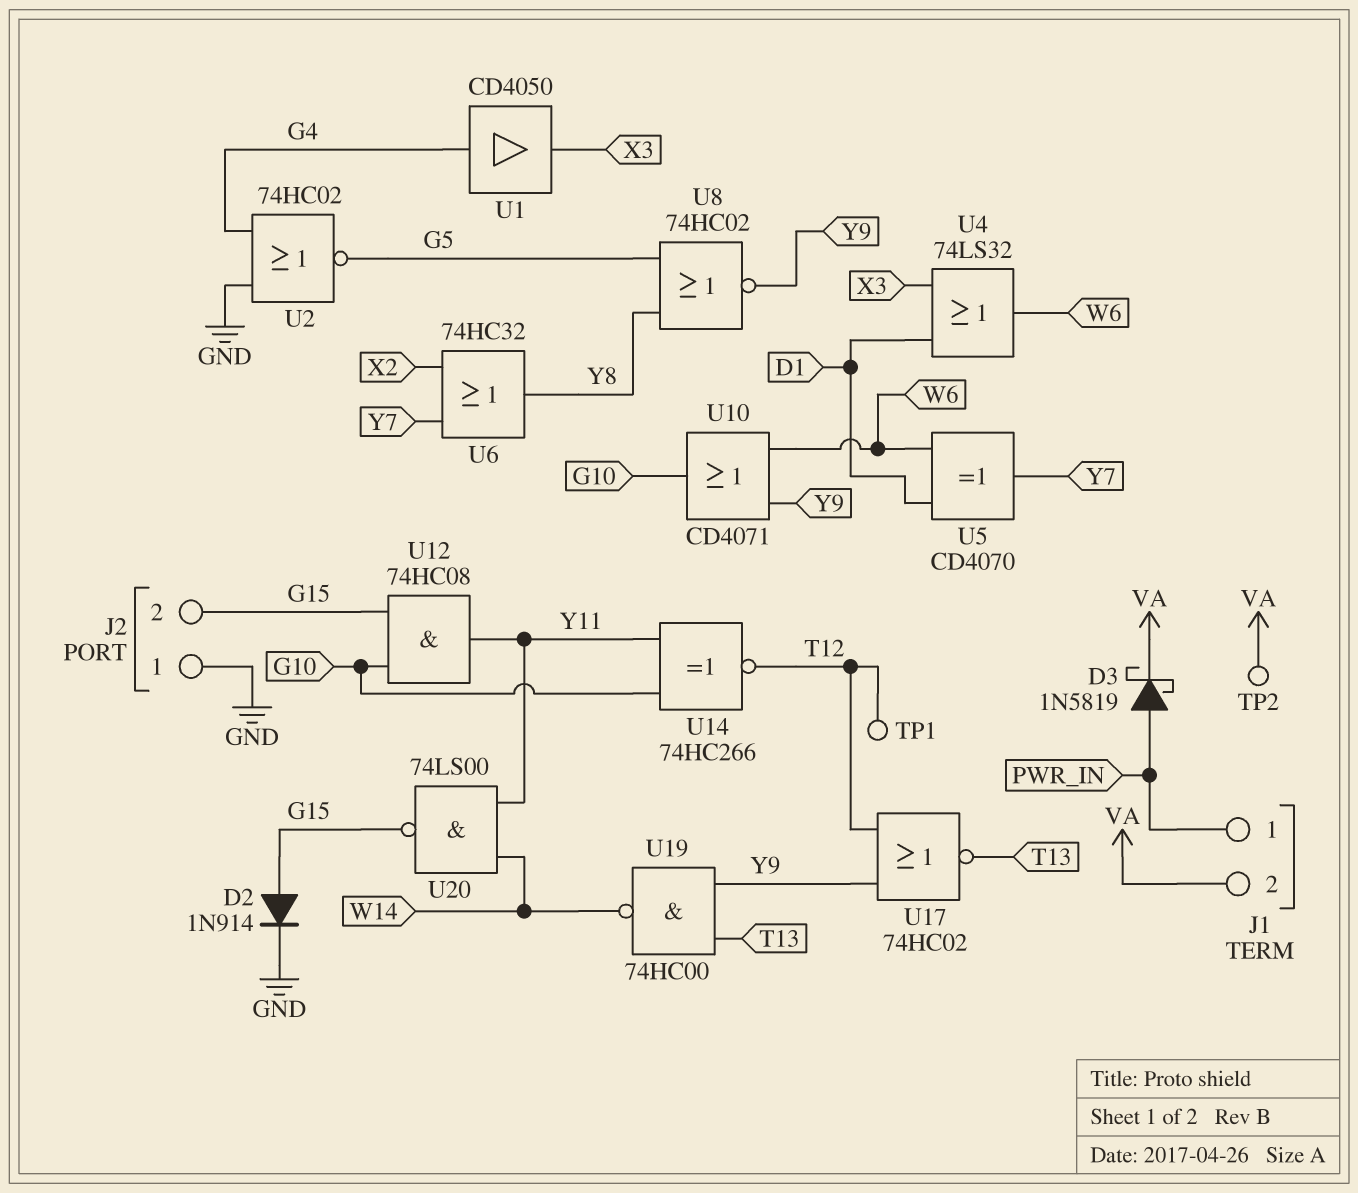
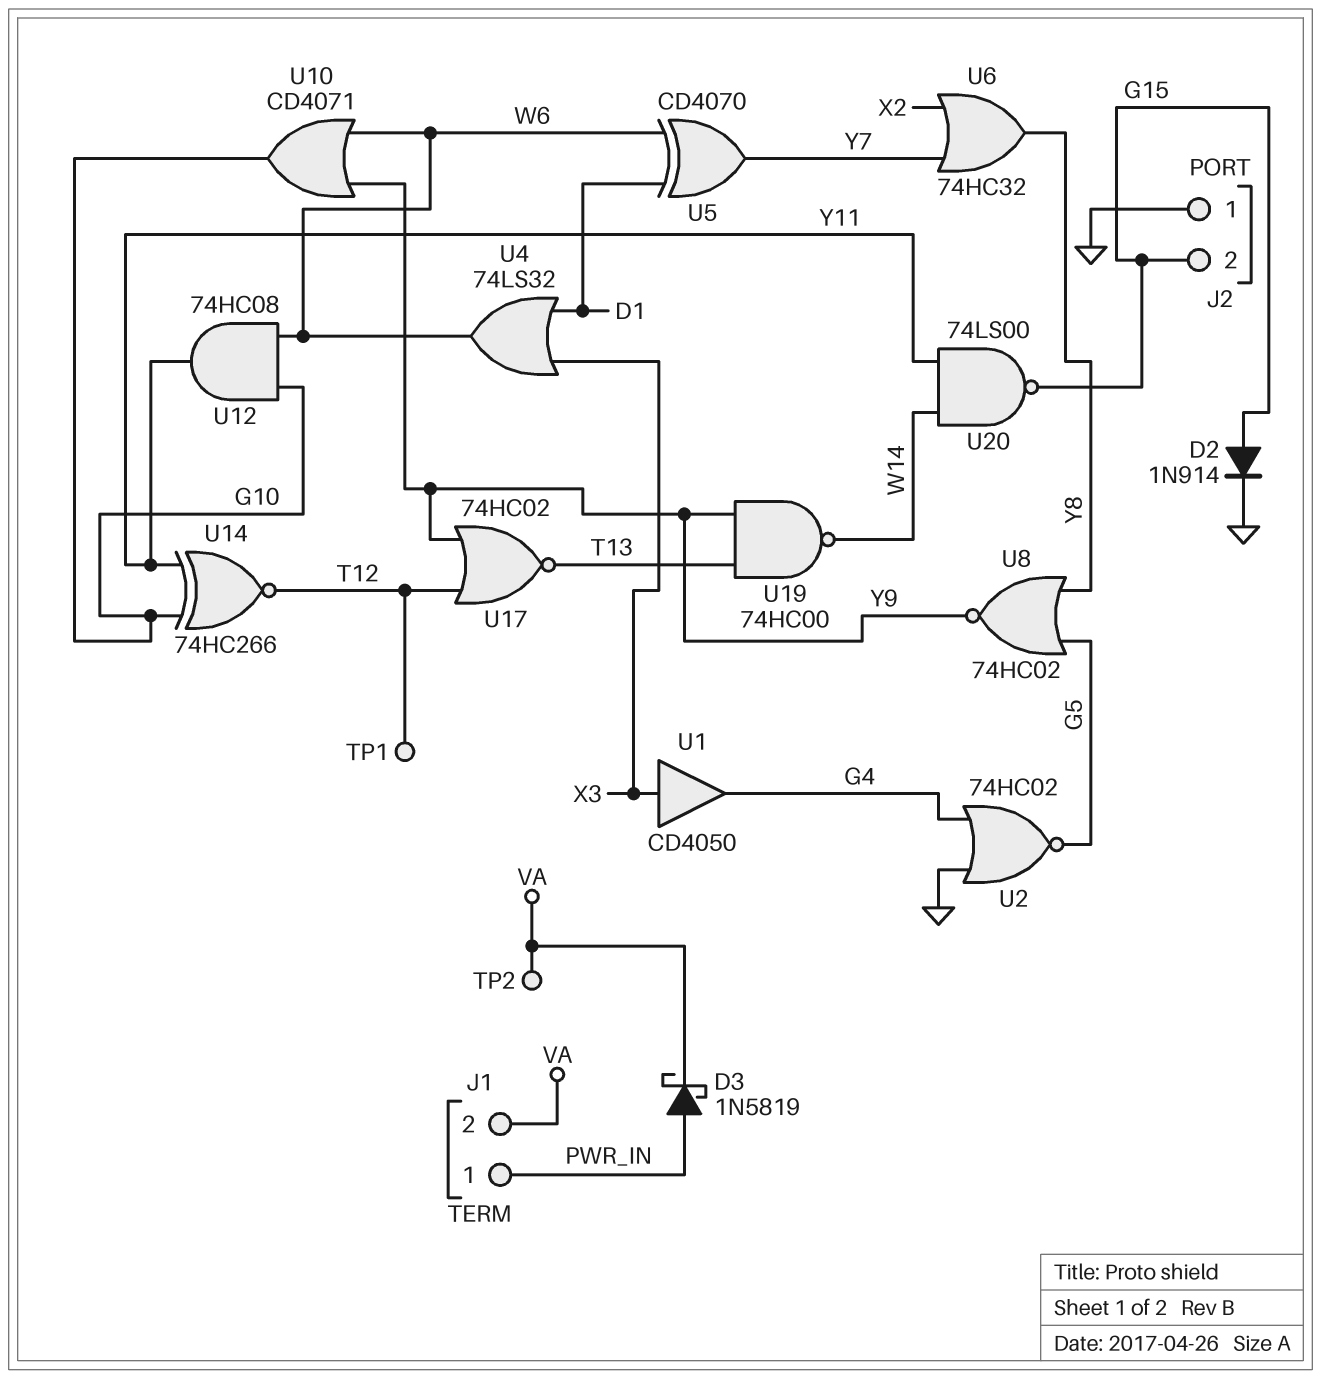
U1: buffer CD4050 (in G4, out X3) -> buffer CD4050 (in X3, out G4)
U12: AND 74HC08 (in G10, in G15, out Y11) -> AND 74HC08 (in G10, in W6, out Y11)

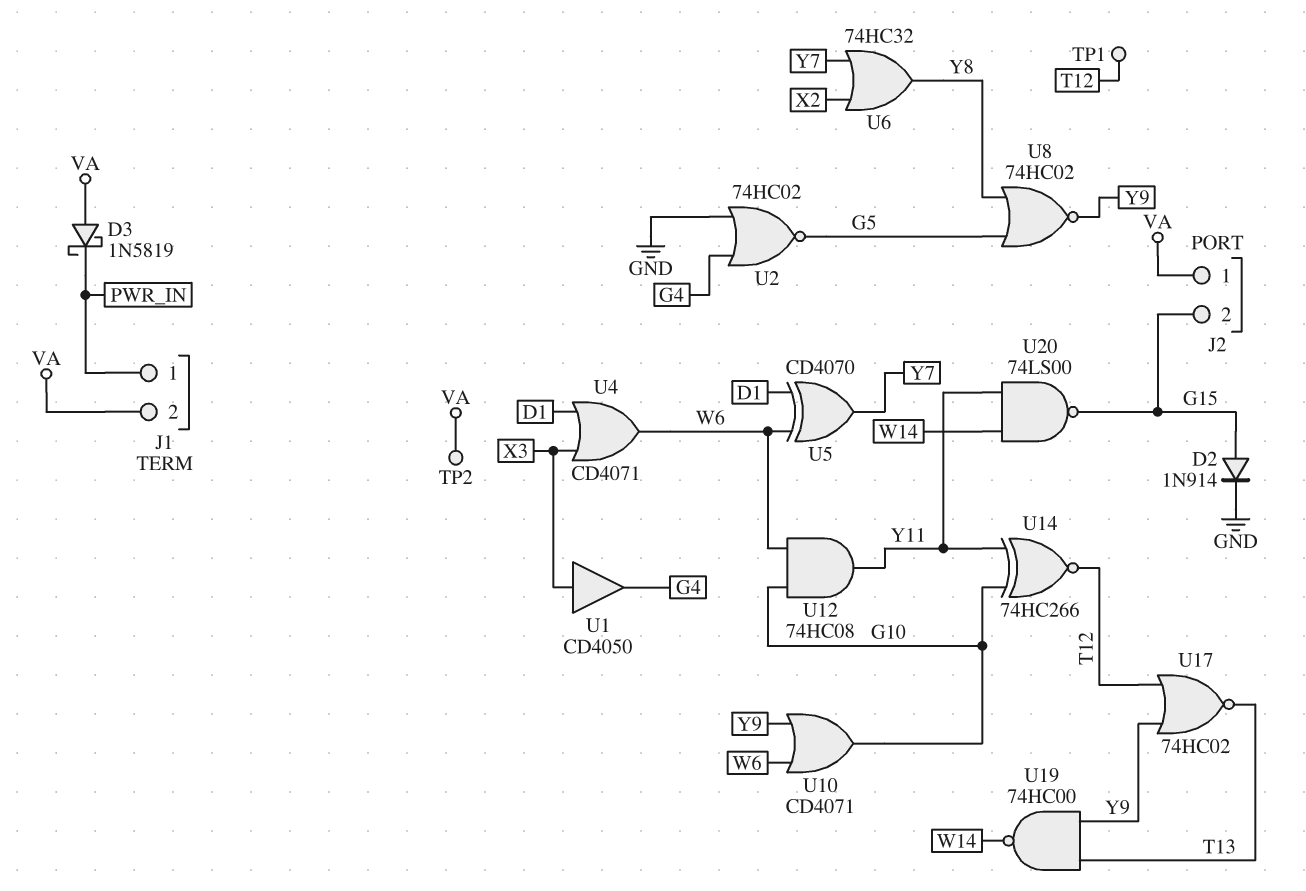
D3: schottky 1N5819 (A PWR_IN, K VA) -> schottky 1N5819 (A VA, K PWR_IN)
J2 pin 1: GND -> VA
U4: OR 74LS32 (in D1, in X3, out W6) -> OR CD4071 (in D1, in X3, out W6)

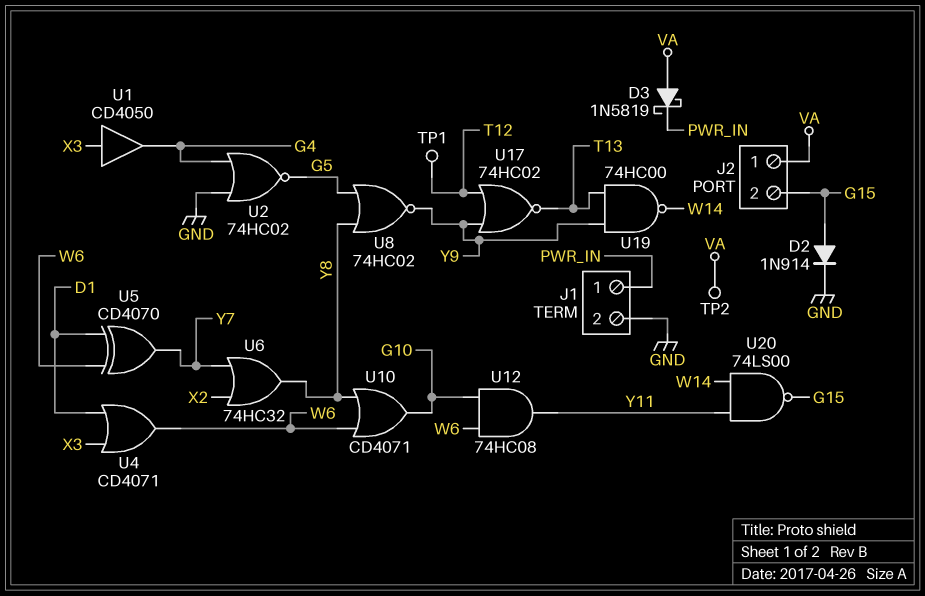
J1 pin 2: VA -> GND
U10: OR CD4071 (in W6, in Y9, out G10) -> OR CD4071 (in W6, in Y8, out G10)
U14: XNOR 74HC266 (in G10, in Y11, out T12) -> none

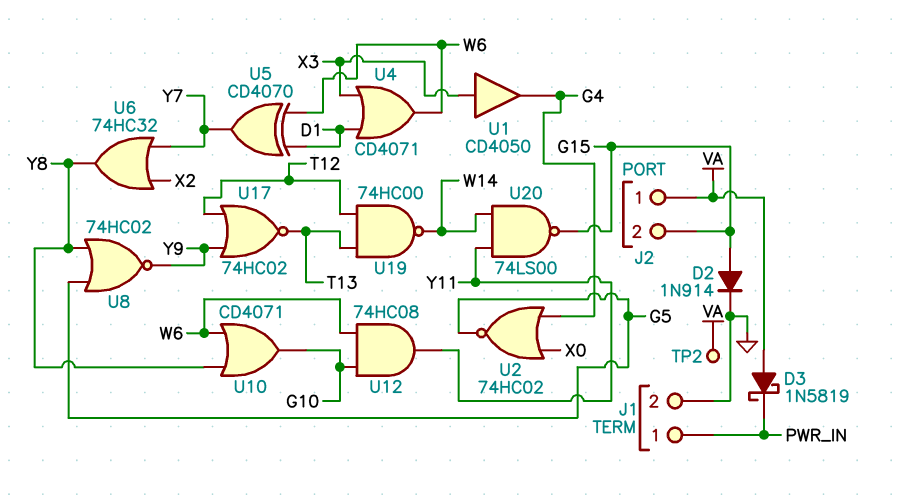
TP1: test point (T12) -> none
U2: NOR 74HC02 (in G4, in GND, out G5) -> NOR 74HC02 (in G4, in X0, out G5)
U19: NAND 74HC00 (in T13, in Y9, out W14) -> NAND 74HC00 (in T12, in T13, out W14)

